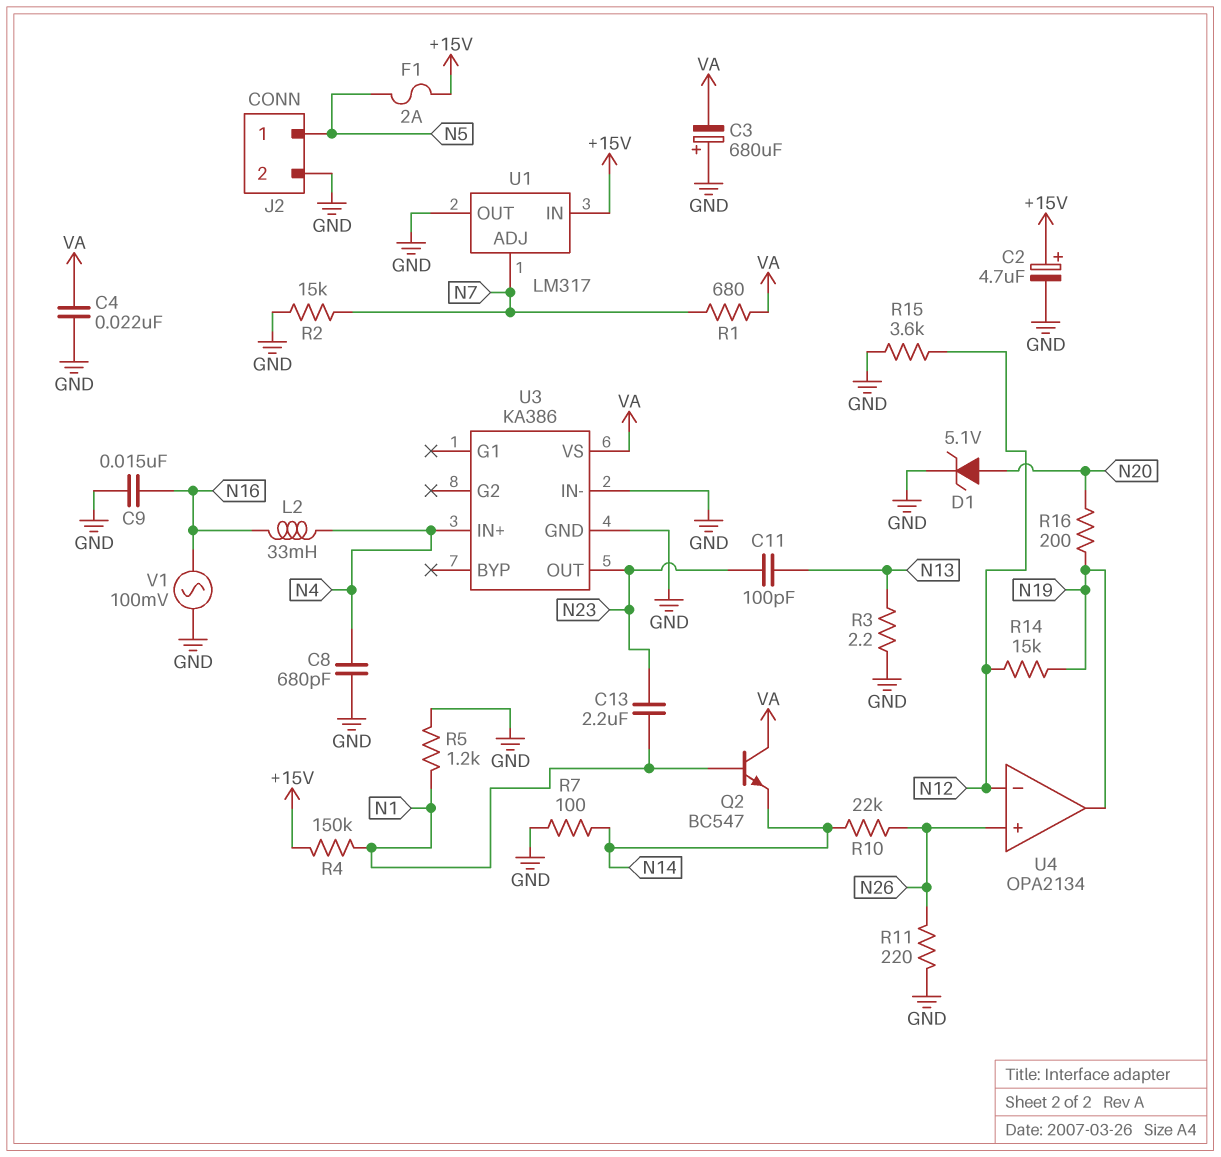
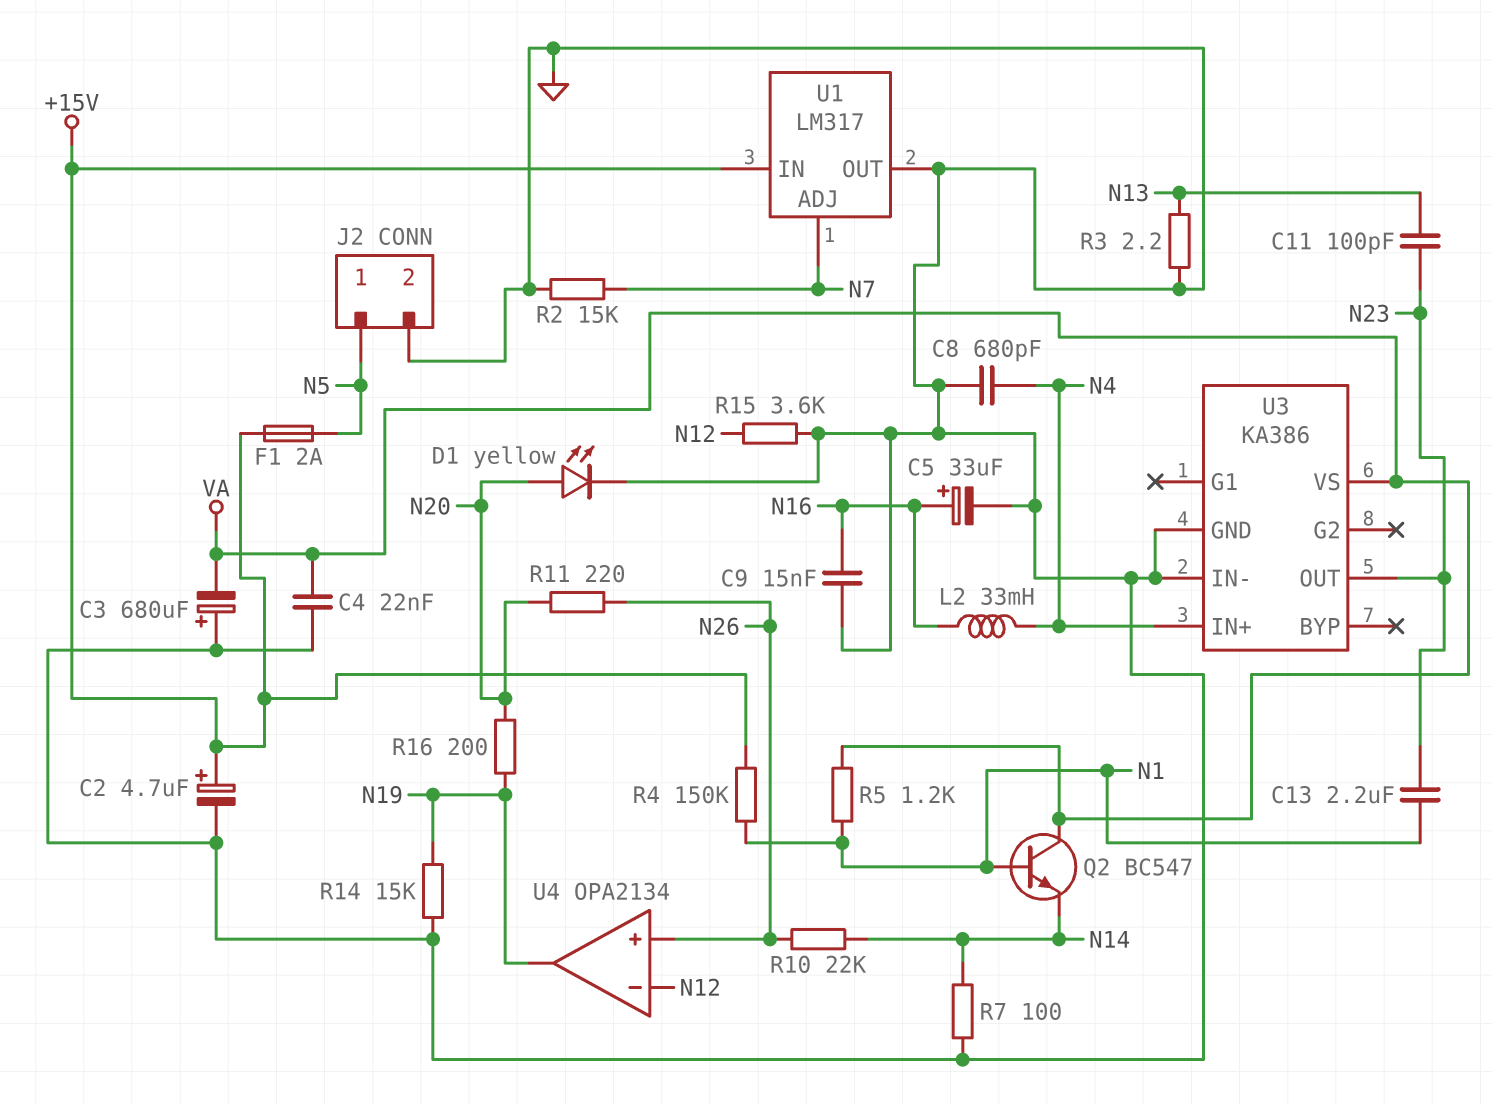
C5: none -> 33uF (plus N16, minus GND)
D1: zener 5.1V (A N20, K GND) -> LED yellow (A N20, K GND)
R1: 680 (N7, VA) -> none
R5: 1.2k (GND, N1) -> 1.2k (N1, VA)
R11: 220 (GND, N26) -> 220 (N20, N26)
R14: 15k (N12, N19) -> 15k (GND, N19)
V1: AC 100mV (GND, N16) -> none

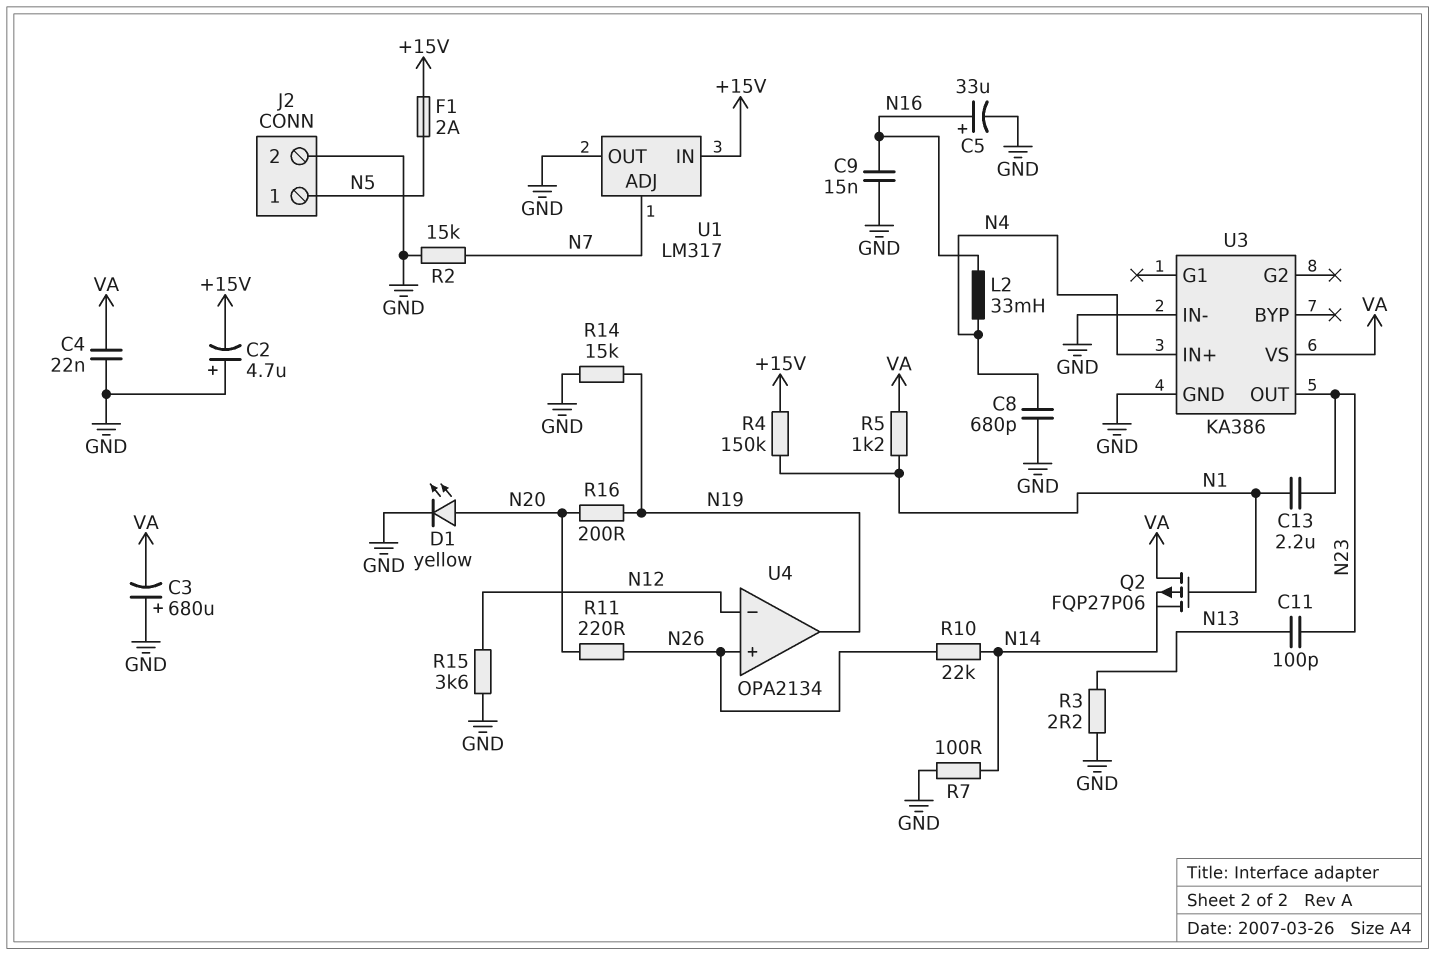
C2: 4.7uF (plus +15V, minus GND) -> 4.7uF (plus GND, minus +15V)
Q2: NPN BC547 (B N1, C VA, E N14) -> PMOS FQP27P06 (G N1, D VA, S N14)

